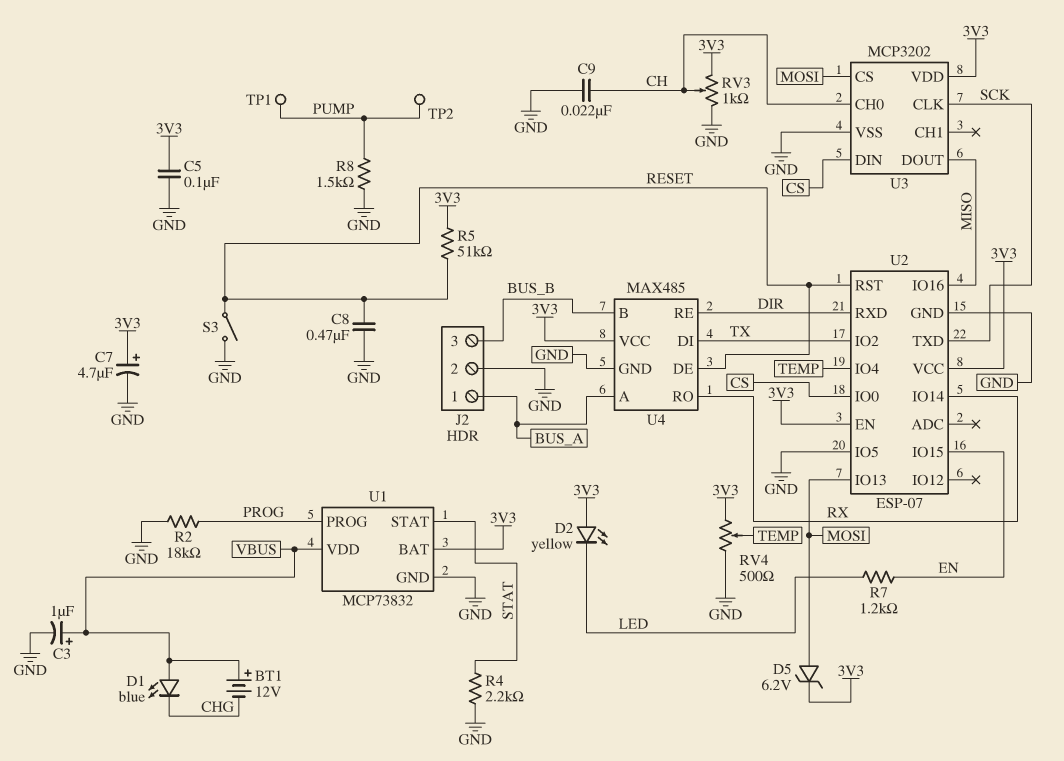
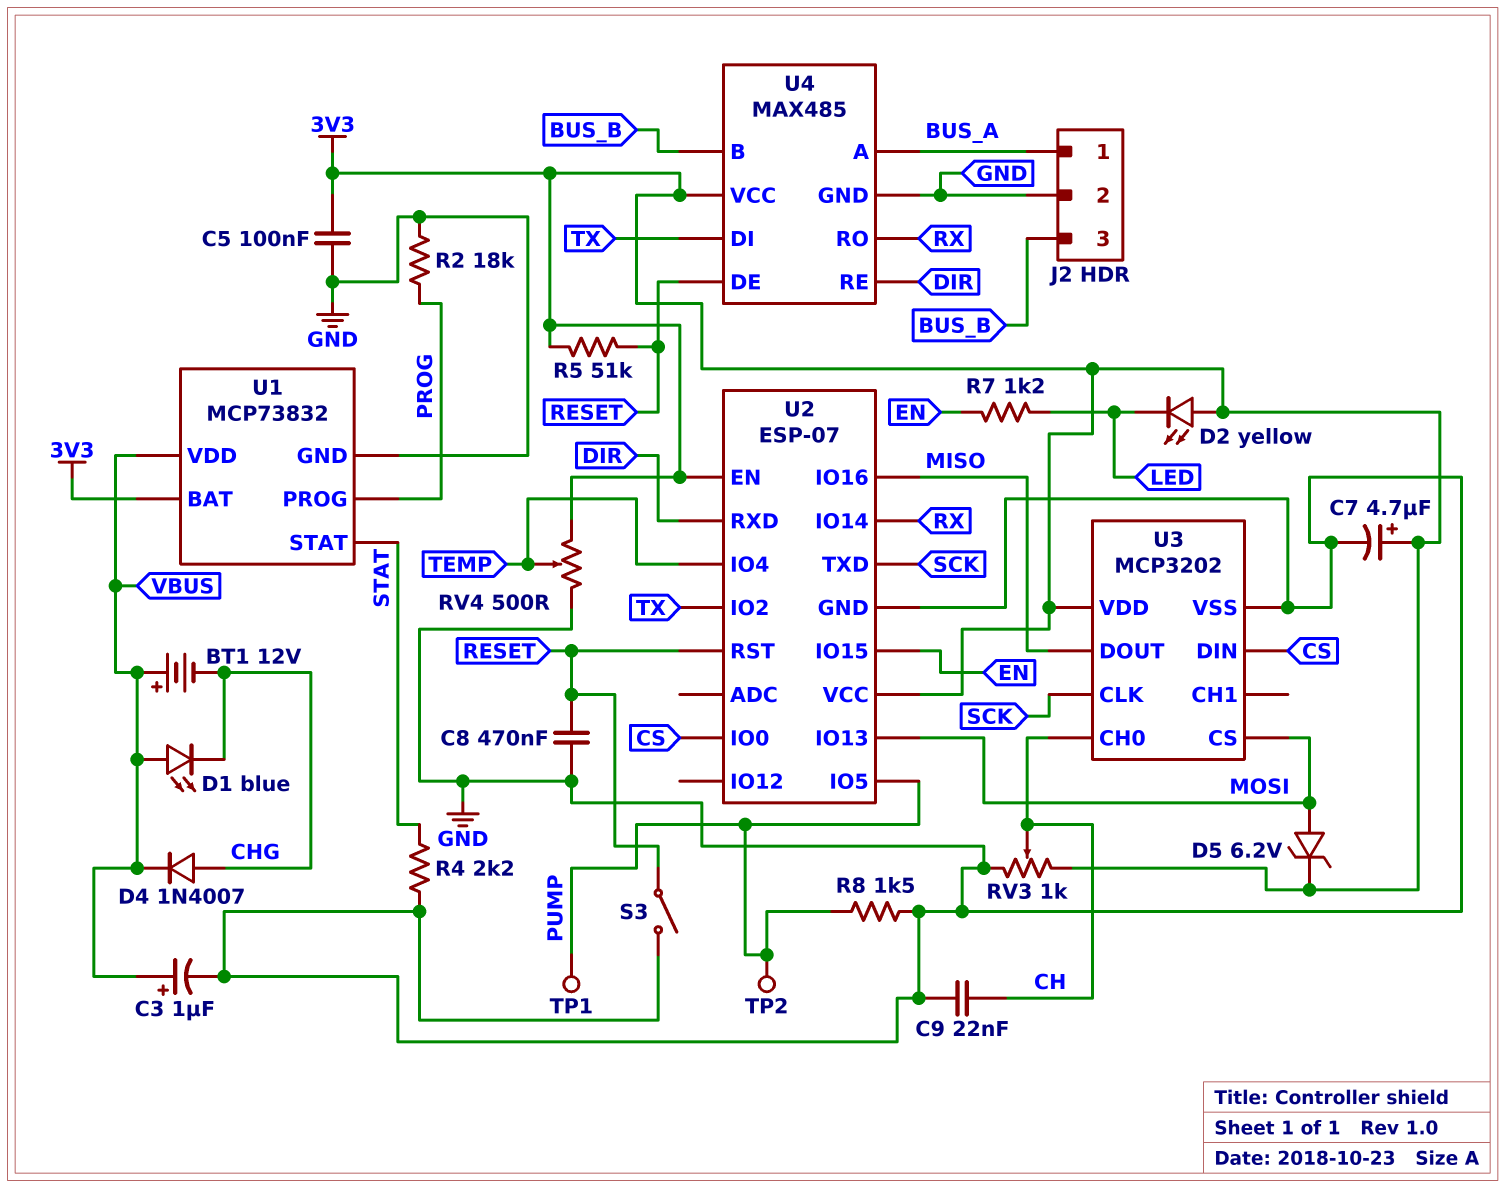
D4: none -> diode 1N4007 (A CHG, K VBUS)
U2 pin IO5: GND -> PUMP

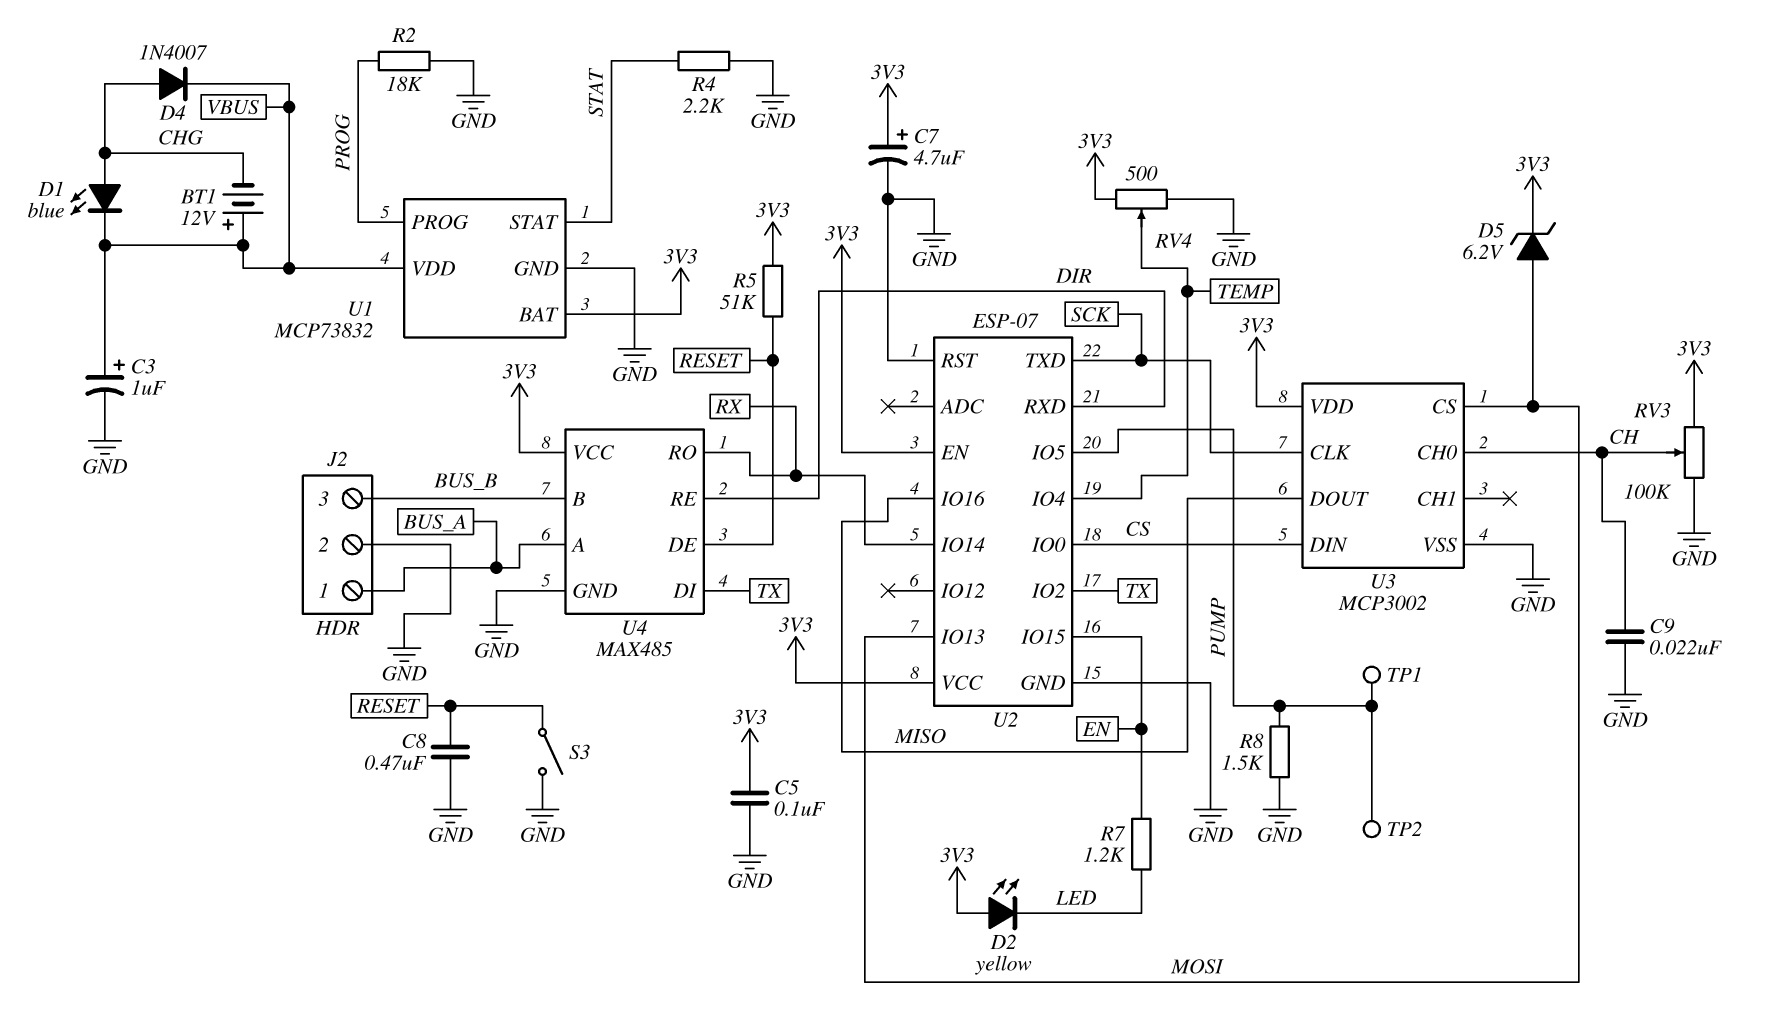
D1: LED blue (A VBUS, K CHG) -> LED blue (A CHG, K VBUS)
RV3: 1k (3V3, GND, wiper CH) -> 100k (3V3, GND, wiper CH)
U2 pin RST: RESET -> GND
U3: MCP3202 -> MCP3002

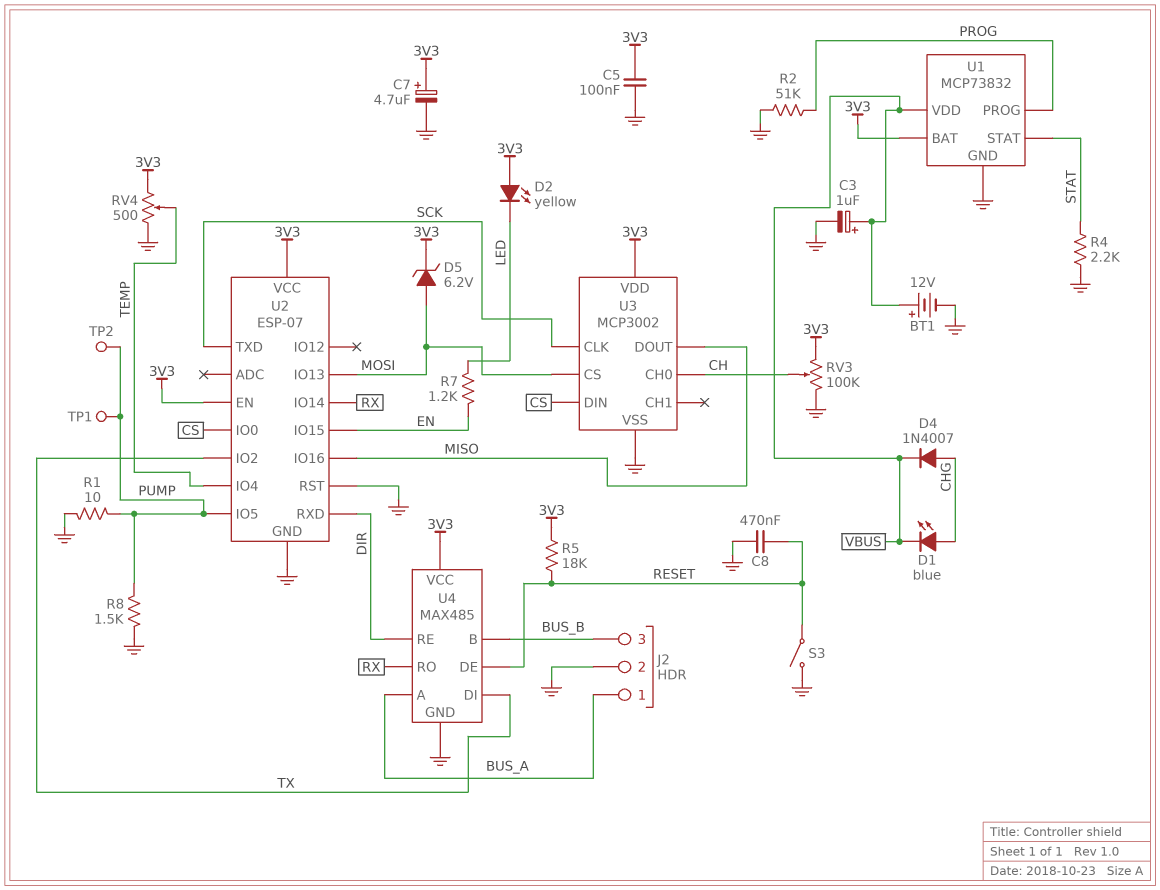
BT1: 12V (plus VBUS, minus CHG) -> 12V (plus VBUS, minus GND)
C9: 22nF (CH, GND) -> none
R1: none -> 10 (GND, PUMP)
R2: 18k (GND, PROG) -> 51k (GND, PROG)
R5: 51k (3V3, RESET) -> 18k (3V3, RESET)

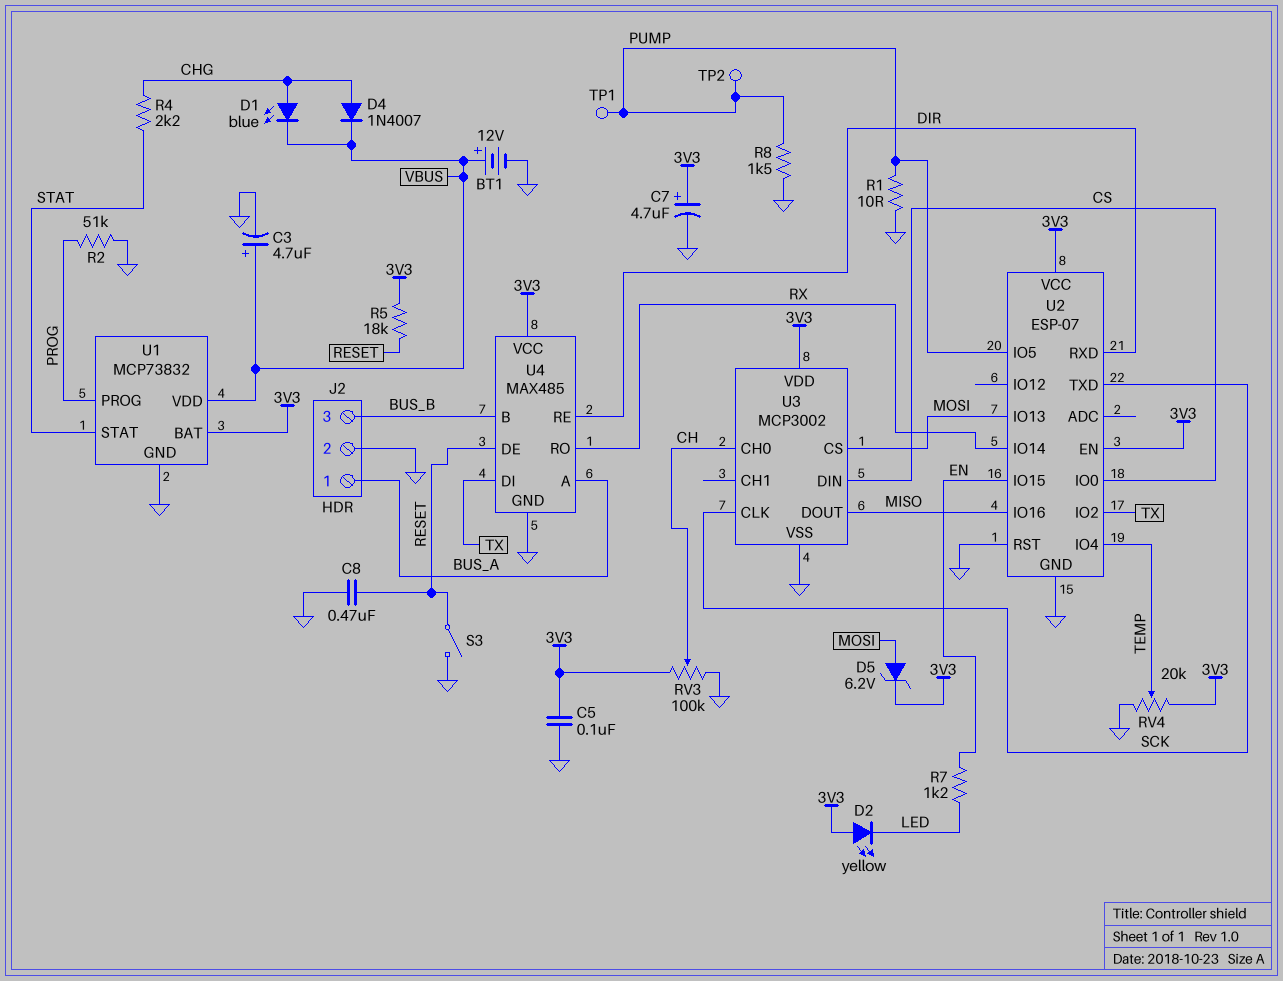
C3: 1uF (plus VBUS, minus GND) -> 4.7uF (plus VBUS, minus GND)
R4: 2.2k (GND, STAT) -> 2.2k (CHG, STAT)
RV4: 500 (3V3, GND, wiper TEMP) -> 20k (3V3, GND, wiper TEMP)

